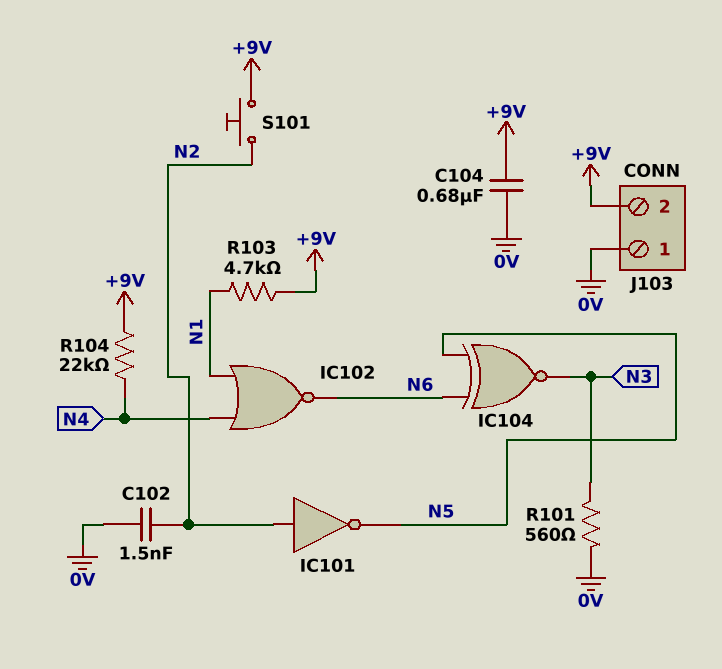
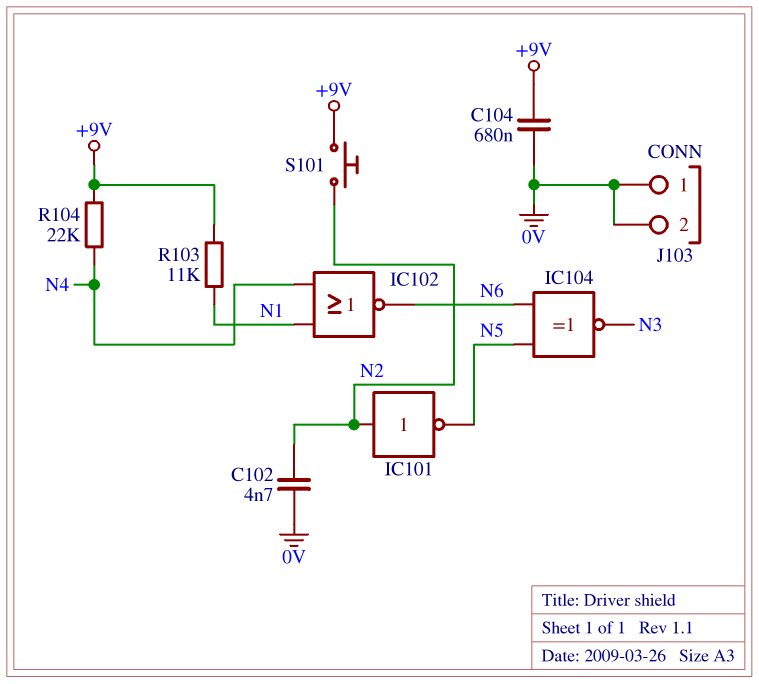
C102: 1.5nF (0V, N2) -> 4.7nF (0V, N2)
J103 pin 2: +9V -> 0V
R101: 560 (0V, N3) -> none
R103: 4.7k (+9V, N1) -> 11k (+9V, N1)

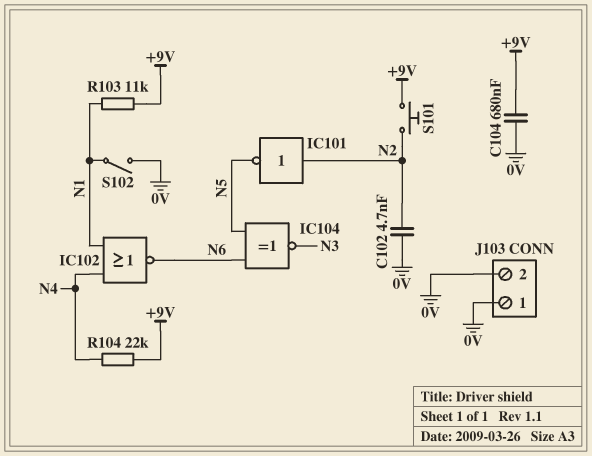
S102: none -> switch (0V, N1)

